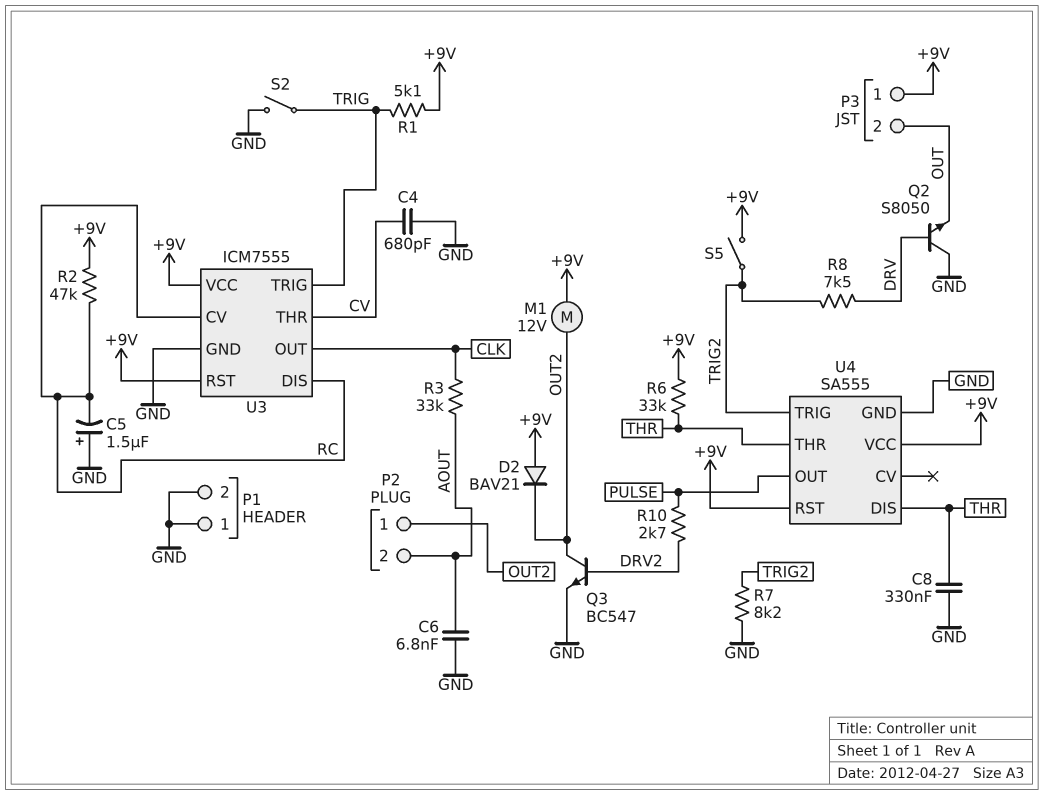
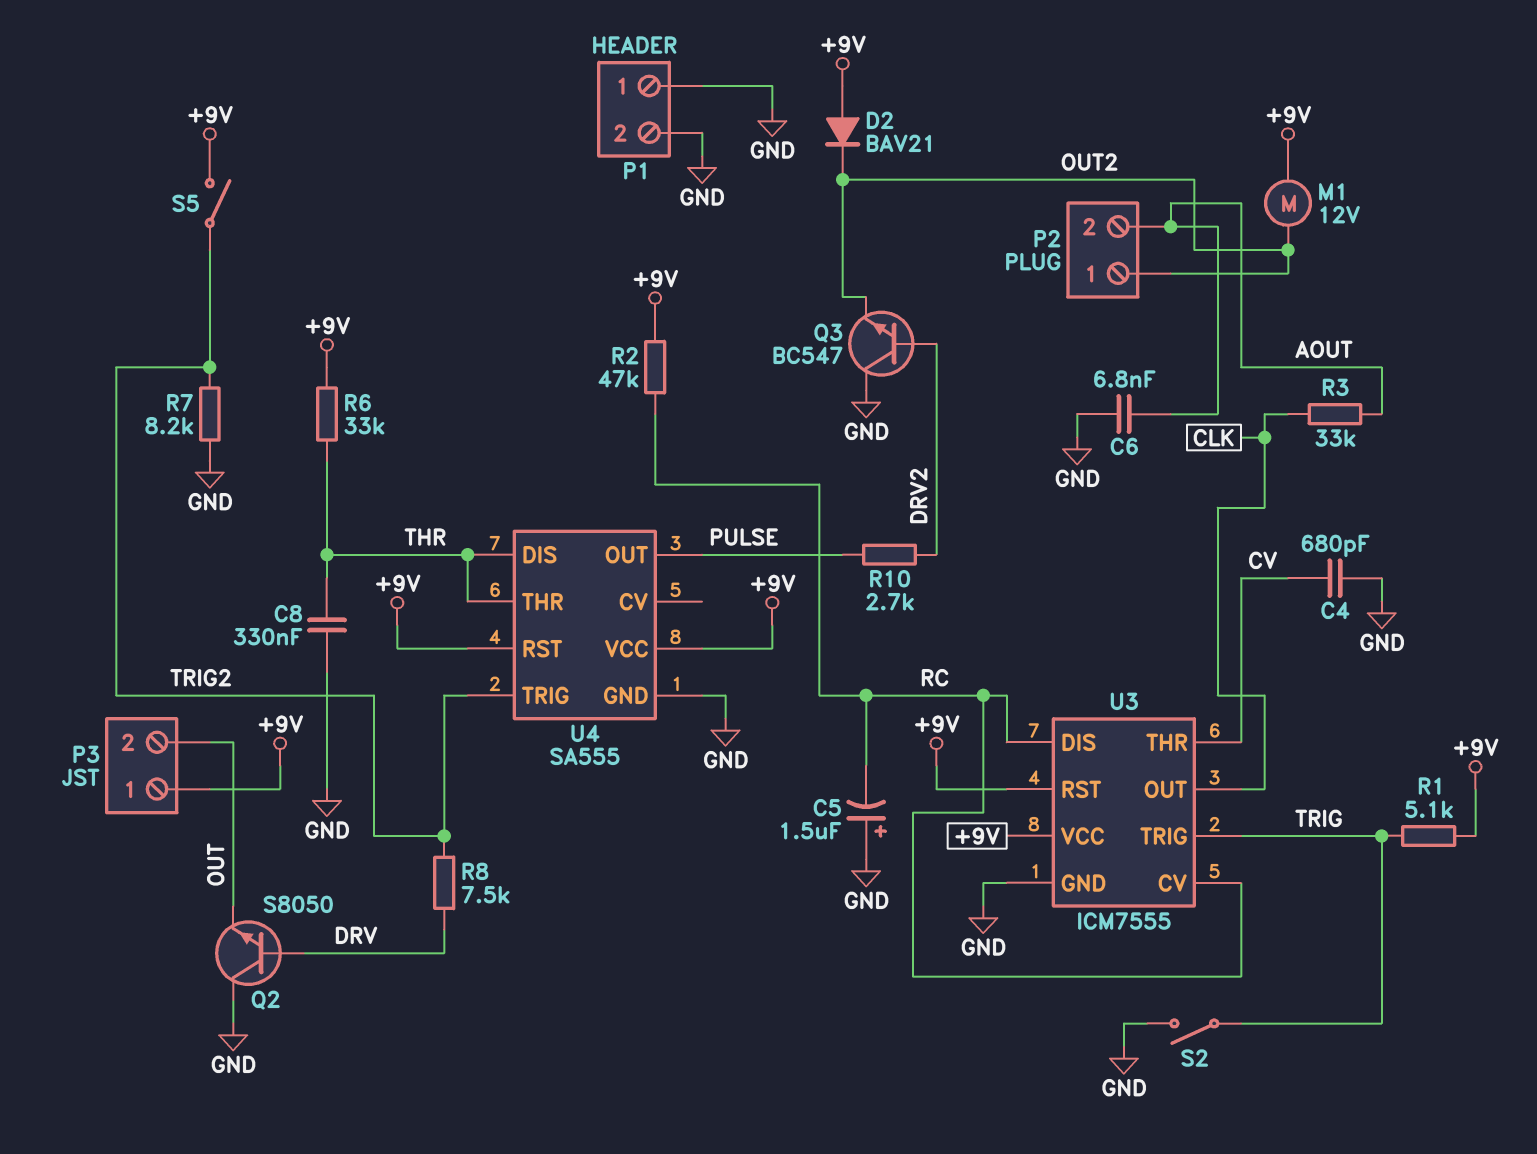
Q3: NPN BC547 (B DRV2, C OUT2, E GND) -> NPN BC547 (B DRV2, C GND, E OUT2)

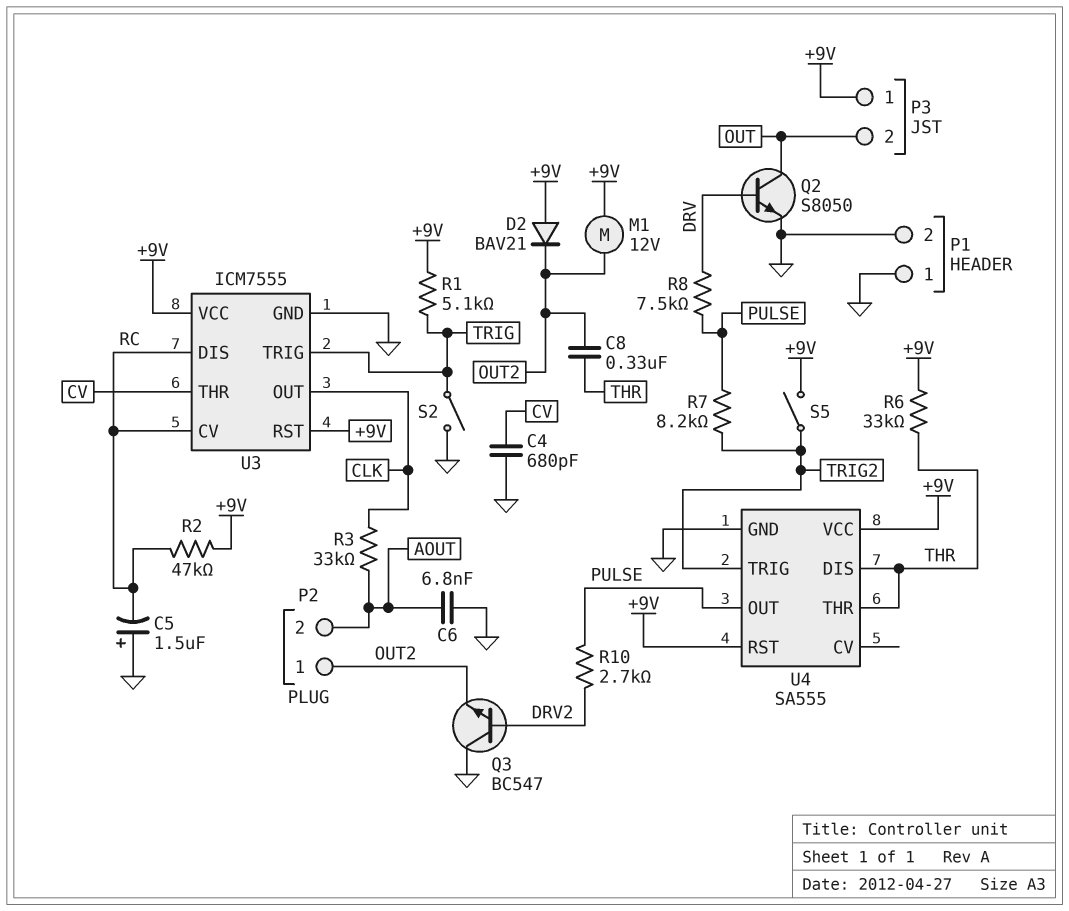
C8: 330nF (GND, THR) -> 330nF (OUT2, THR)
Q2: NPN S8050 (B DRV, C GND, E OUT) -> NPN S8050 (B DRV, C OUT, E GND)
R7: 8.2k (GND, TRIG2) -> 8.2k (PULSE, TRIG2)
R8: 7.5k (DRV, TRIG2) -> 7.5k (DRV, PULSE)

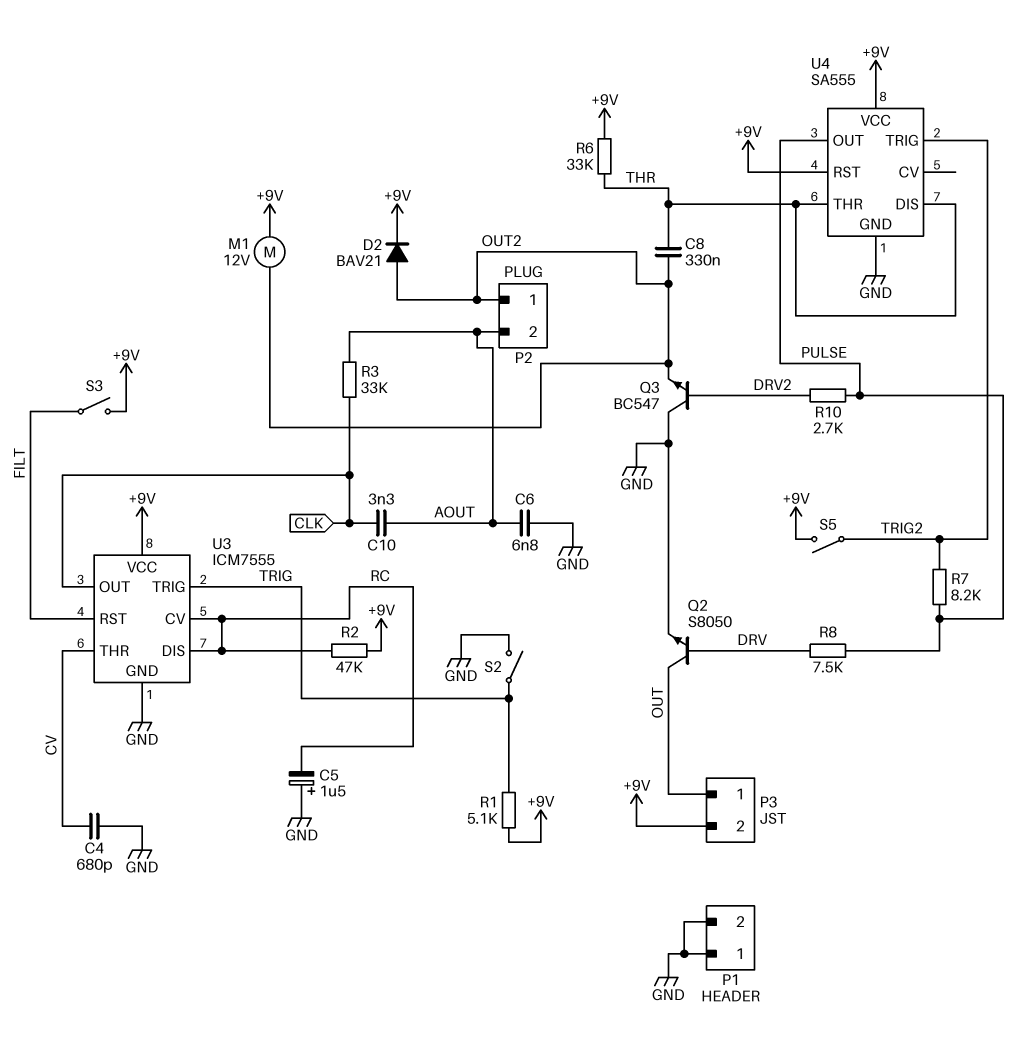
C10: none -> 3.3nF (AOUT, CLK)
D2: diode BAV21 (A +9V, K OUT2) -> diode BAV21 (A OUT2, K +9V)
P3 pin 1: +9V -> OUT
P3 pin 2: OUT -> +9V
S3: none -> switch (+9V, FILT)
U3 pin RST: +9V -> FILT

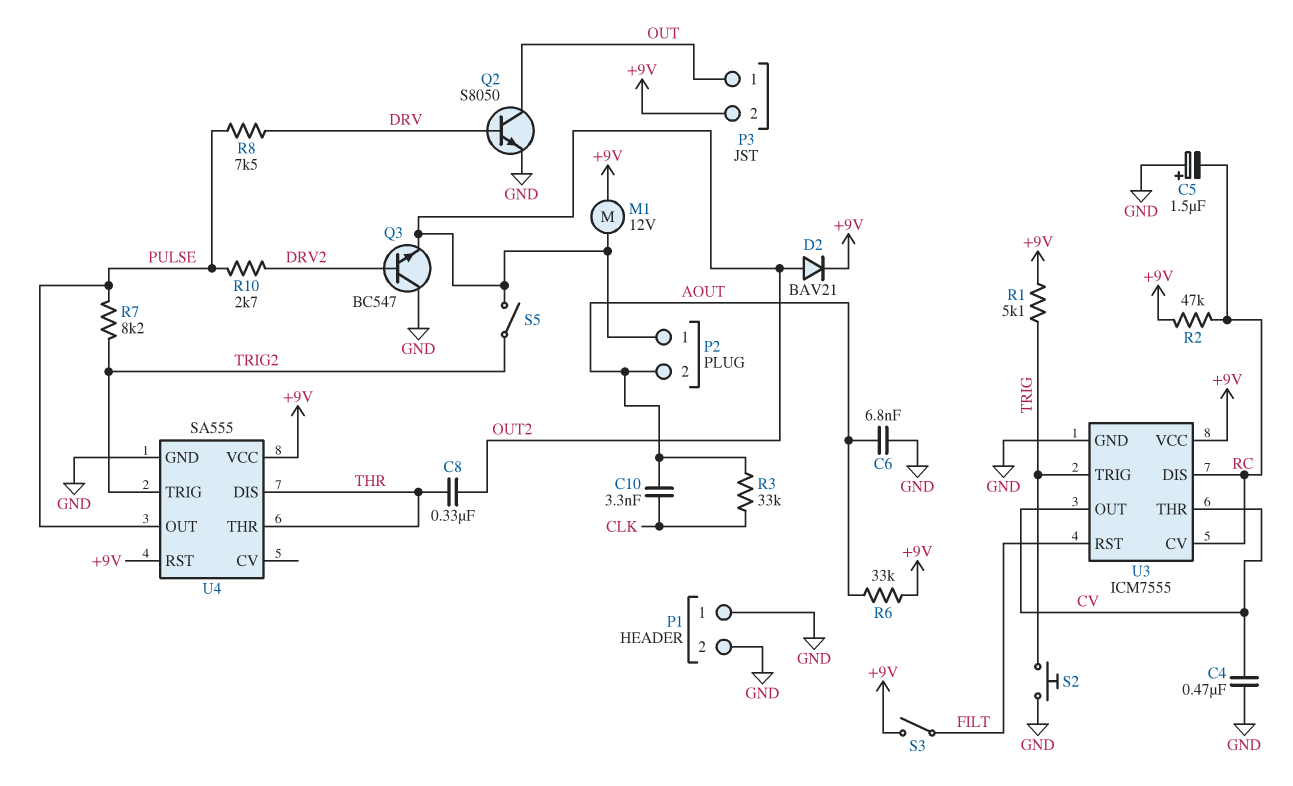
C4: 680pF (CV, GND) -> 470nF (CV, GND)
R6: 33k (+9V, THR) -> 33k (+9V, AOUT)
S2: switch (GND, TRIG) -> button (GND, TRIG)
S5: switch (+9V, TRIG2) -> switch (OUT2, TRIG2)
U3 pin OUT: CLK -> CV

